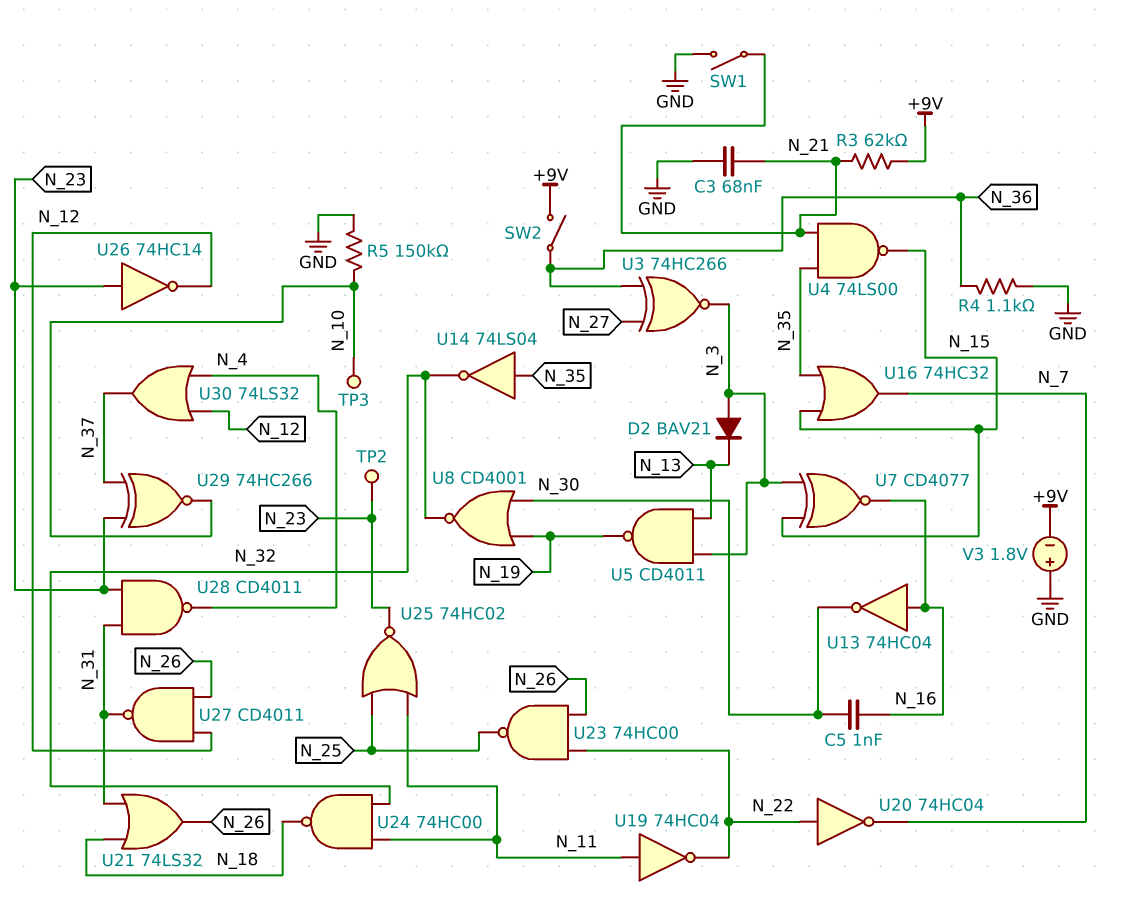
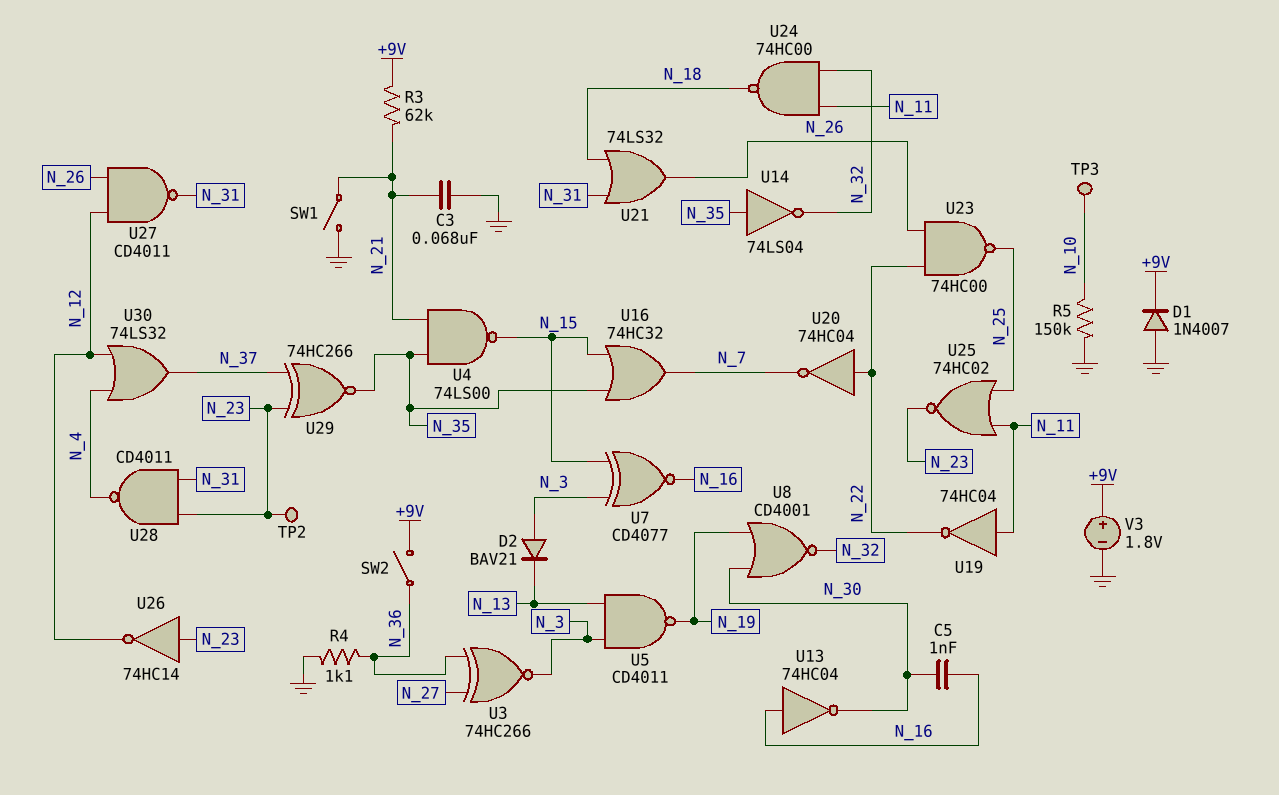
D1: none -> diode 1N4007 (A GND, K +9V)
U29: XNOR 74HC266 (in N_23, in N_37, out N_10) -> XNOR 74HC266 (in N_23, in N_37, out N_35)
V3: 1.8V (plus GND, minus +9V) -> 1.8V (plus +9V, minus GND)

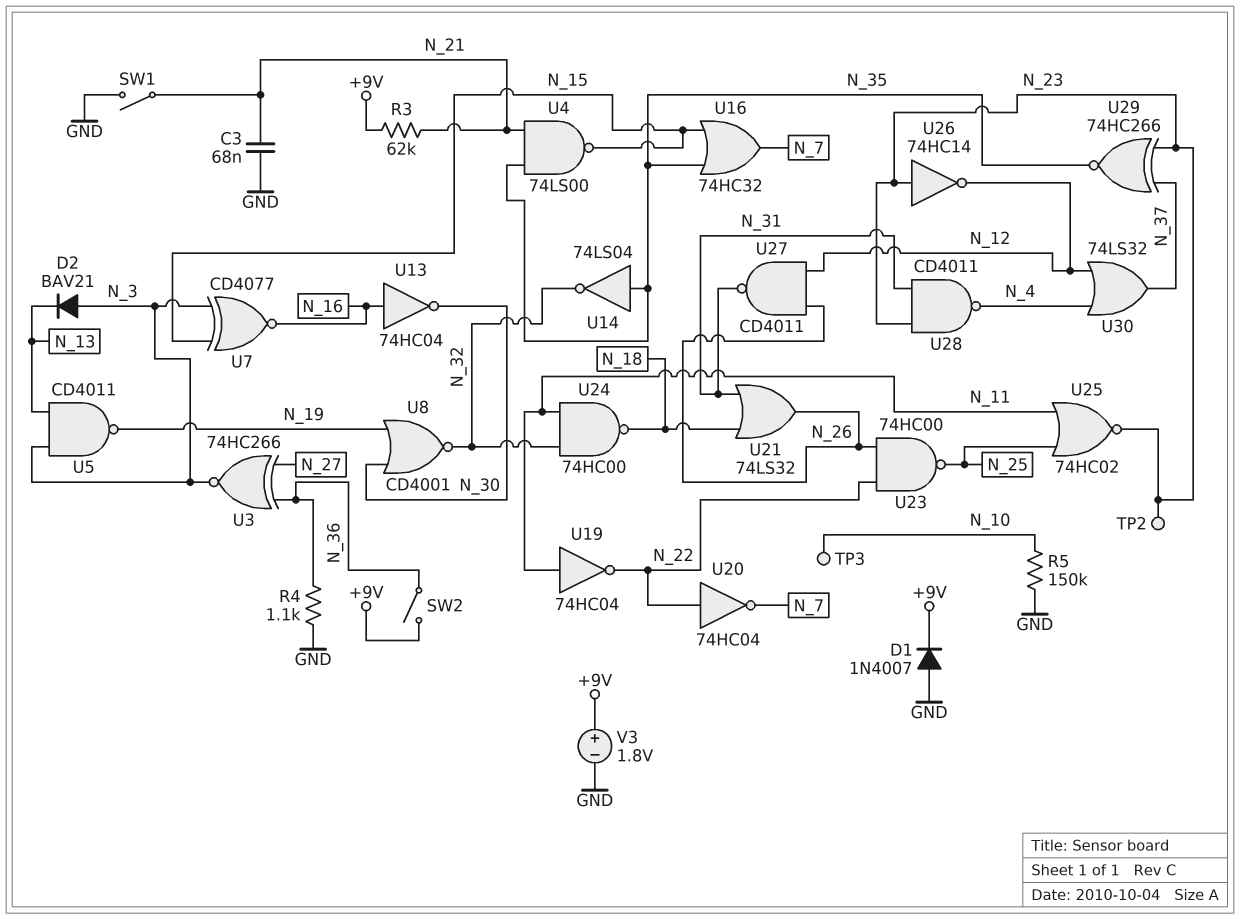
C5: 1nF (N_16, N_30) -> none

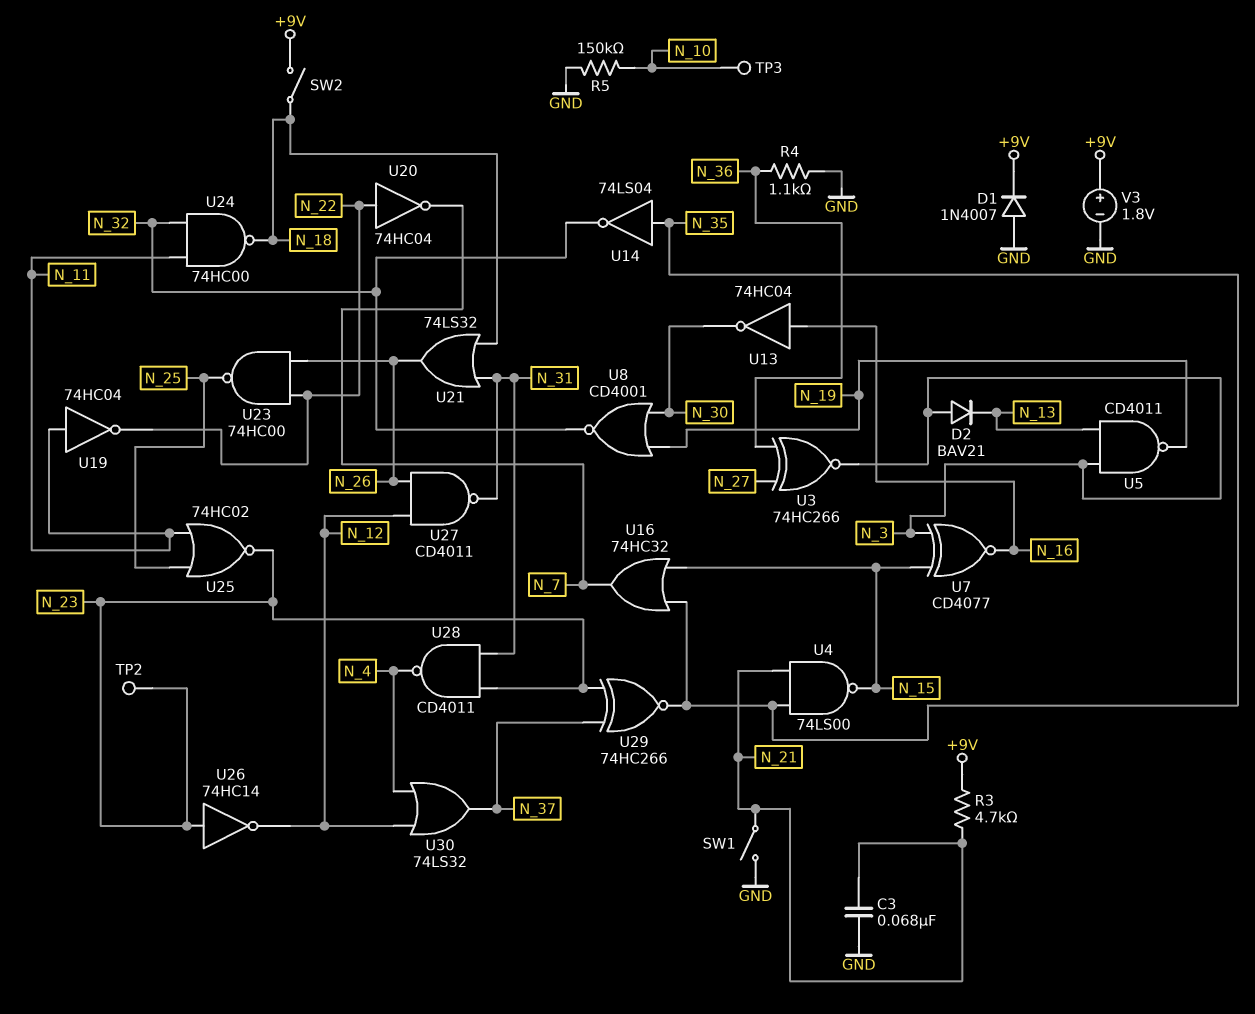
R3: 62k (+9V, N_21) -> 4.7k (+9V, N_21)
SW2: switch (+9V, N_36) -> switch (+9V, N_18)

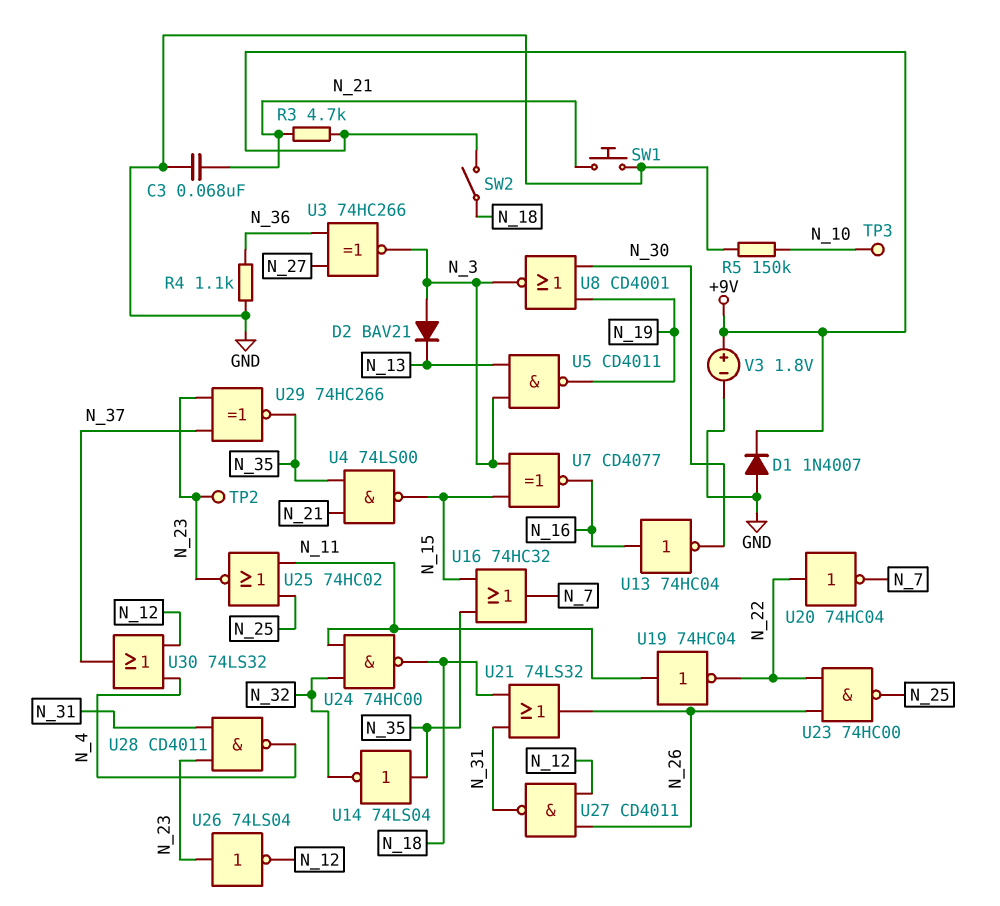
SW1: switch (GND, N_21) -> button (GND, N_21)
U8: NOR CD4001 (in N_19, in N_30, out N_32) -> NOR CD4001 (in N_19, in N_30, out N_3)
U26: NOT 74HC14 (in N_23, out N_12) -> NOT 74LS04 (in N_23, out N_12)

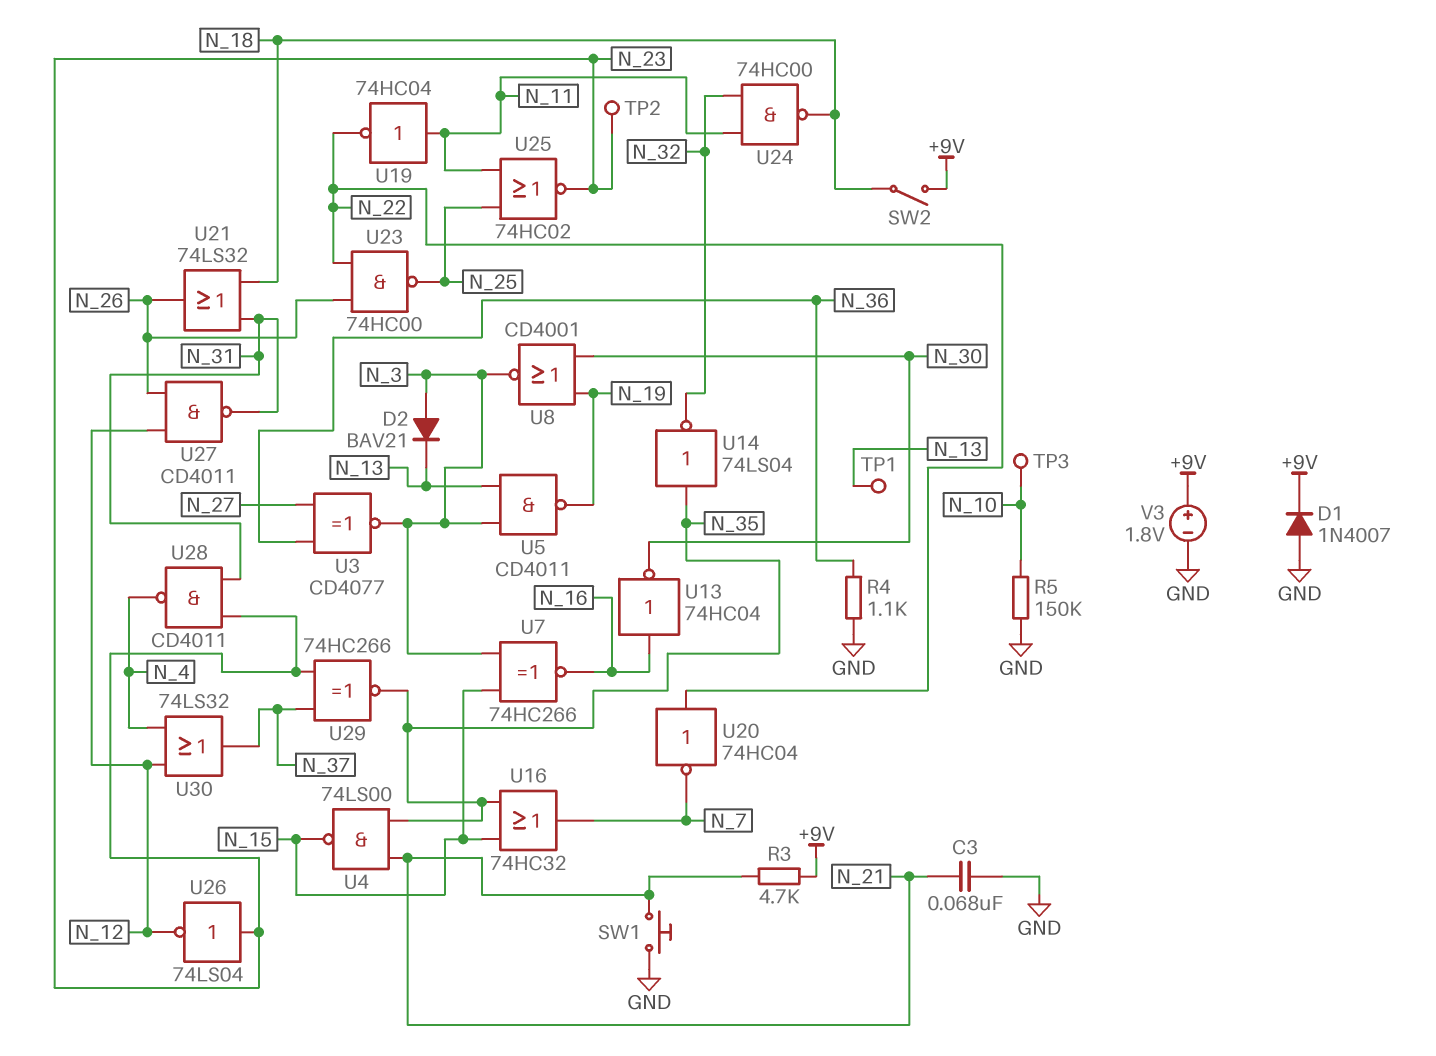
TP1: none -> test point (N_13)
U3: XNOR 74HC266 (in N_27, in N_36, out N_3) -> XNOR CD4077 (in N_27, in N_36, out N_3)
U7: XNOR CD4077 (in N_3, in N_15, out N_16) -> XNOR 74HC266 (in N_3, in N_15, out N_16)

